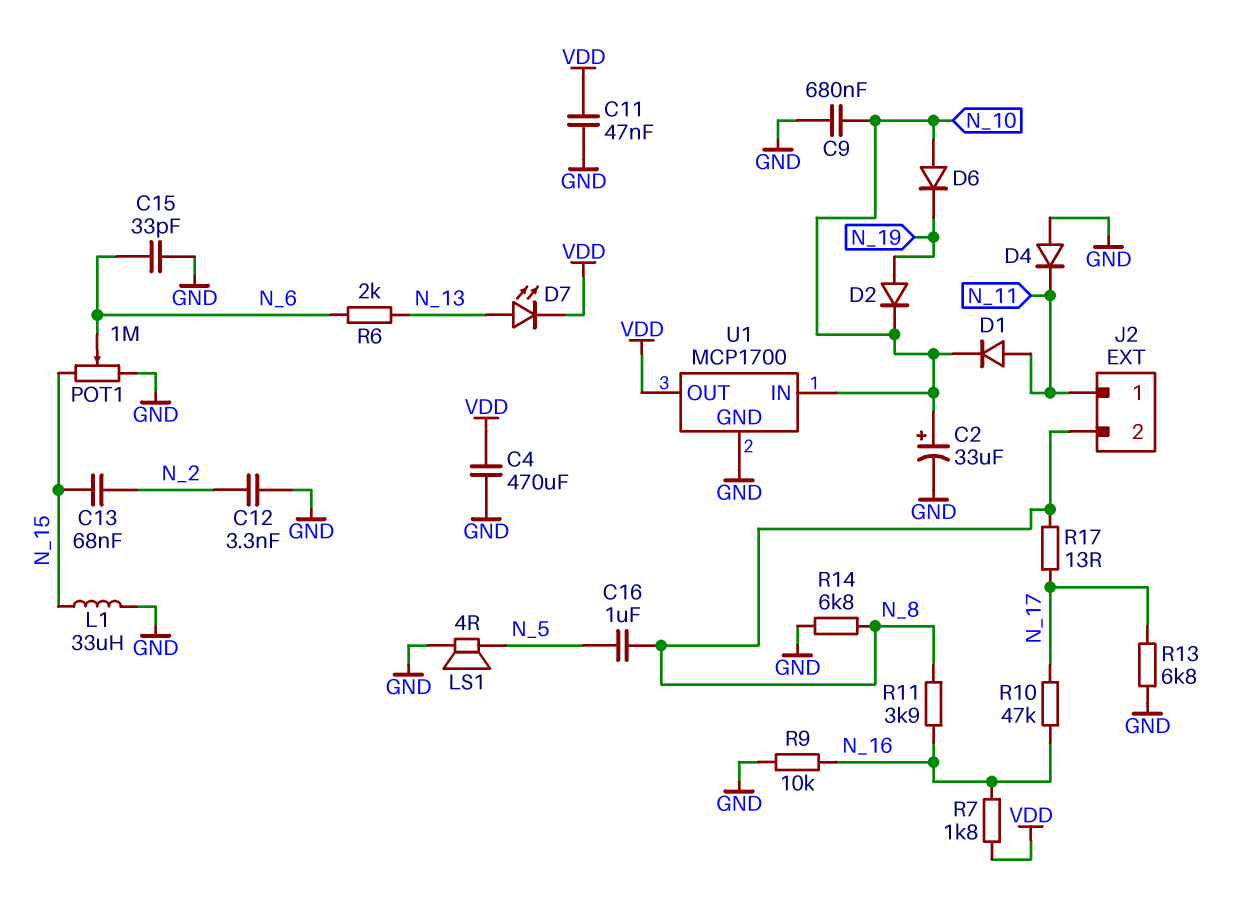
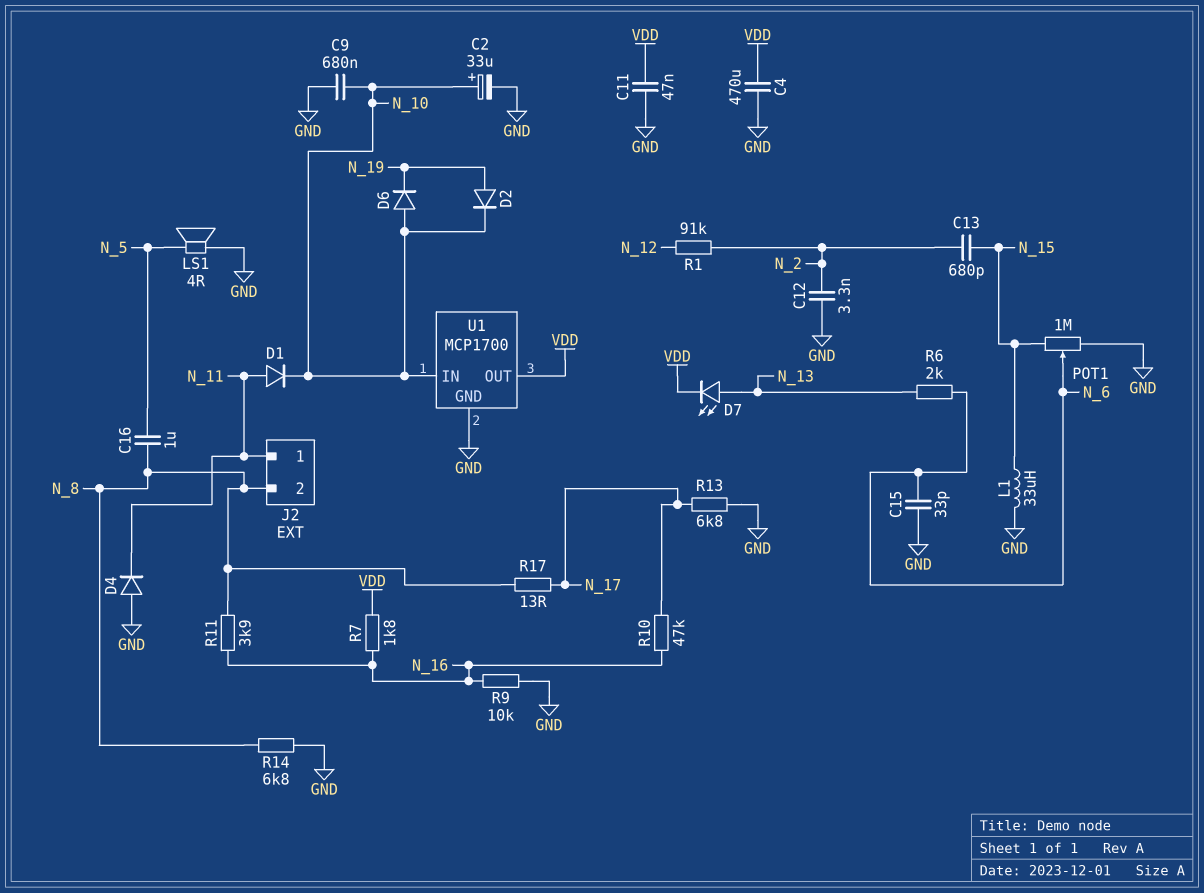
C13: 68nF (N_2, N_15) -> 680pF (N_2, N_15)
R1: none -> 91k (N_2, N_12)

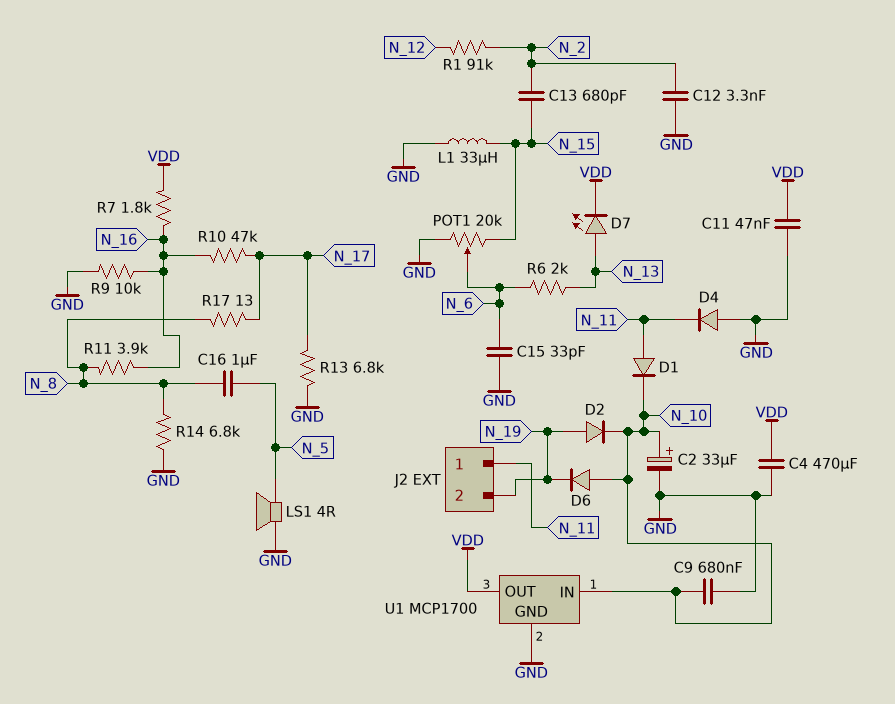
J2 pin 2: N_8 -> N_19
POT1: 1M (GND, N_15, wiper N_6) -> 20k (GND, N_15, wiper N_6)

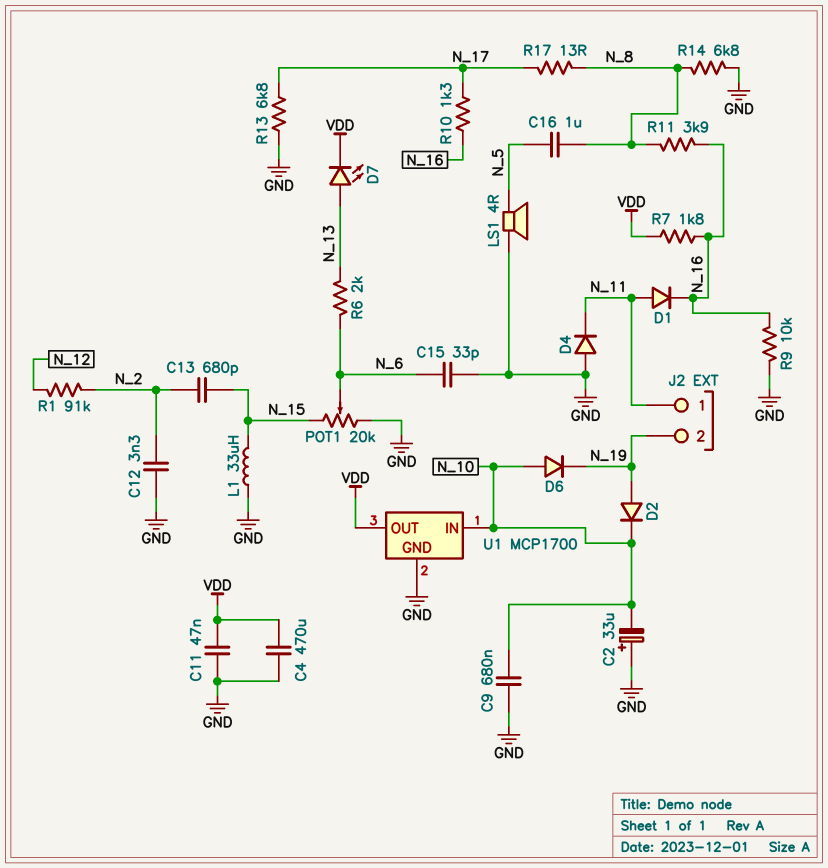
C2: 33uF (plus N_10, minus GND) -> 33uF (plus GND, minus N_10)
D1: diode (A N_11, K N_10) -> diode (A N_11, K N_16)
R10: 47k (N_16, N_17) -> 1.3k (N_16, N_17)

